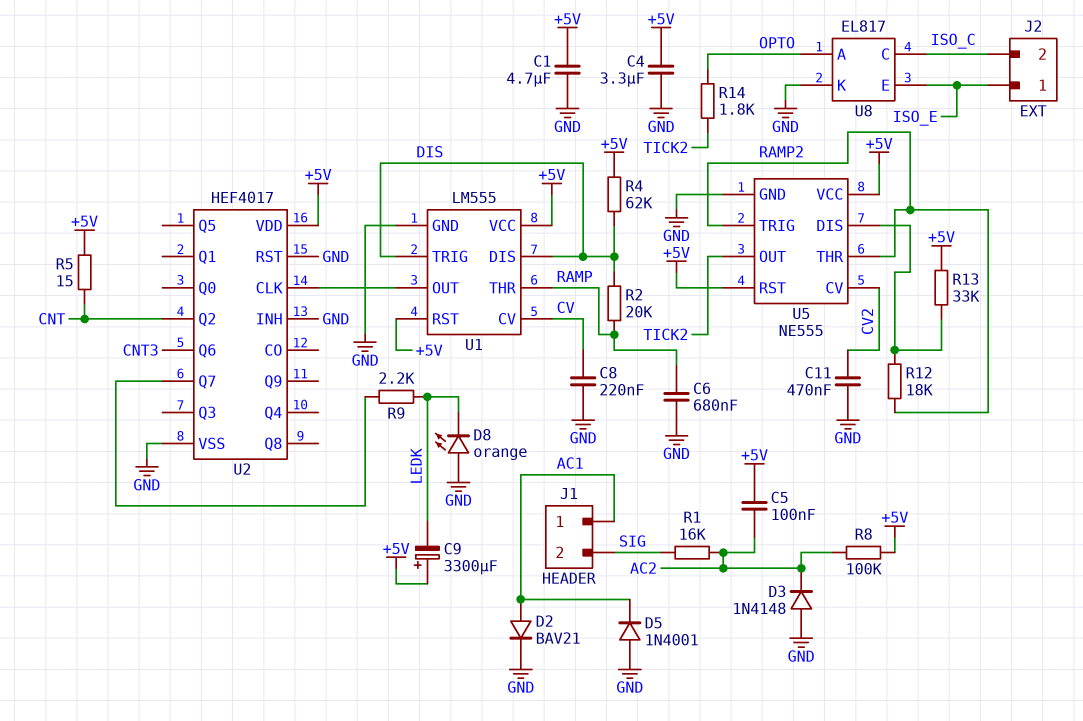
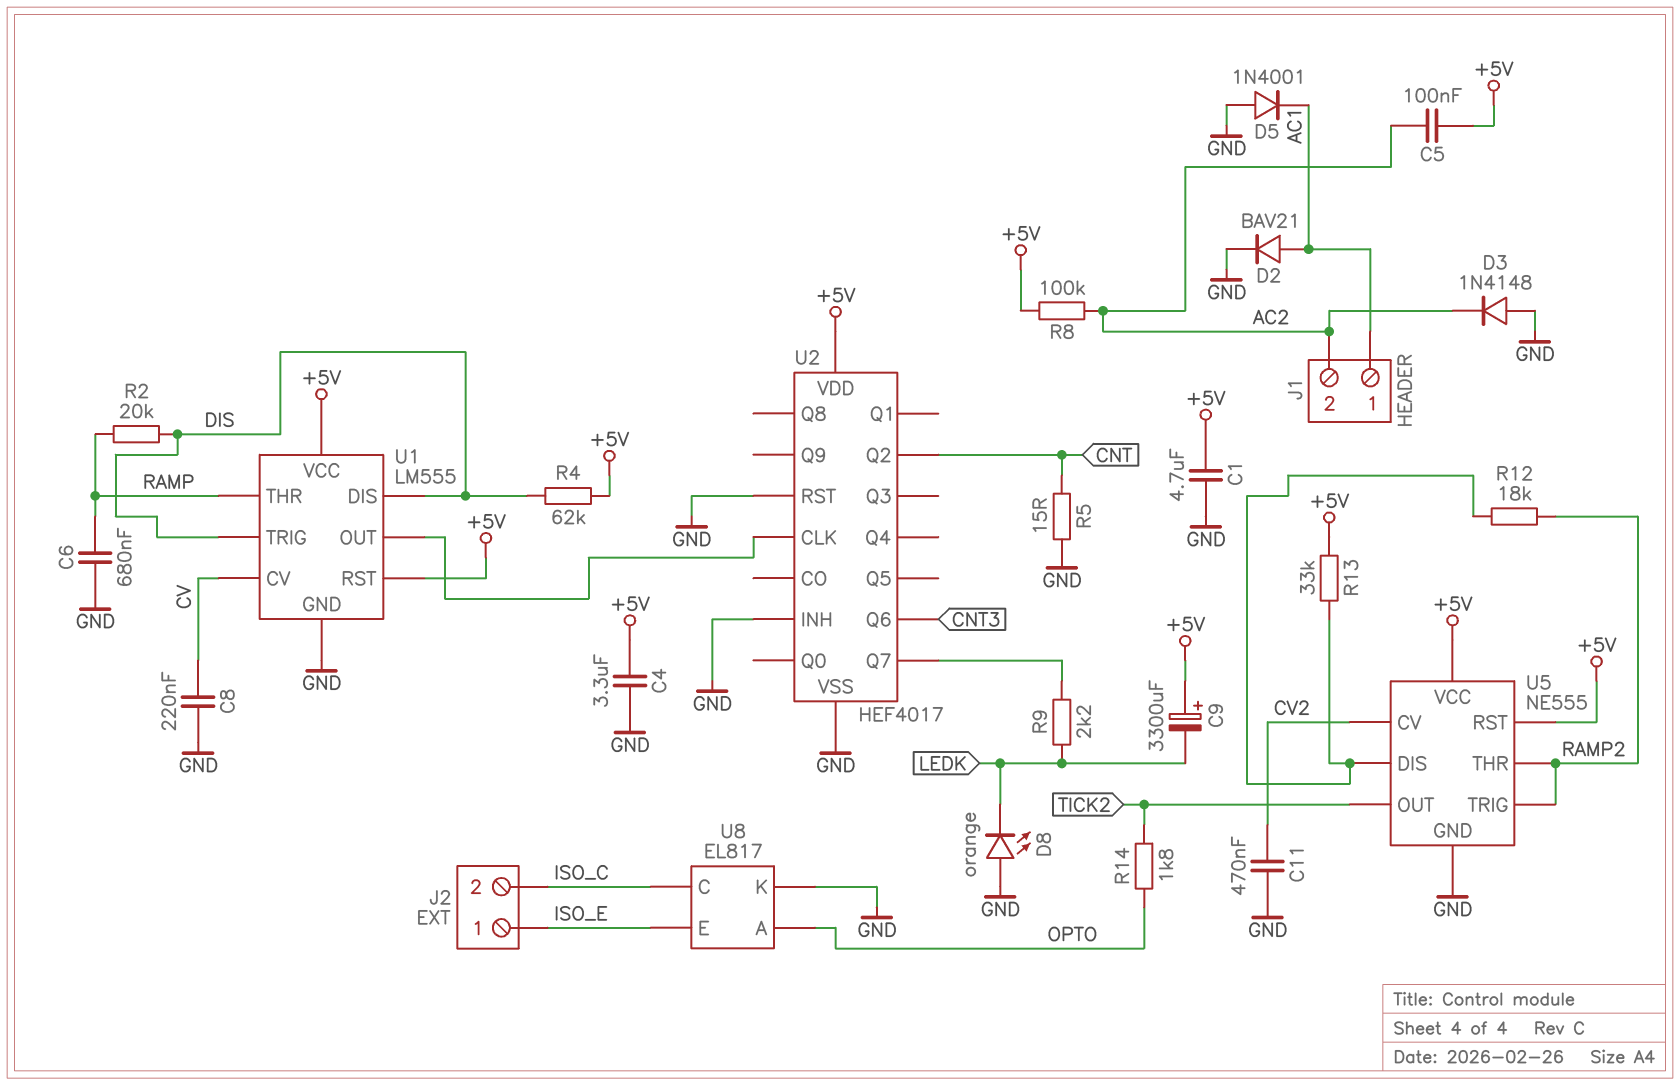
J1 pin 2: SIG -> AC2
R1: 16k (AC2, SIG) -> none
R5: 15 (+5V, CNT) -> 15 (CNT, GND)

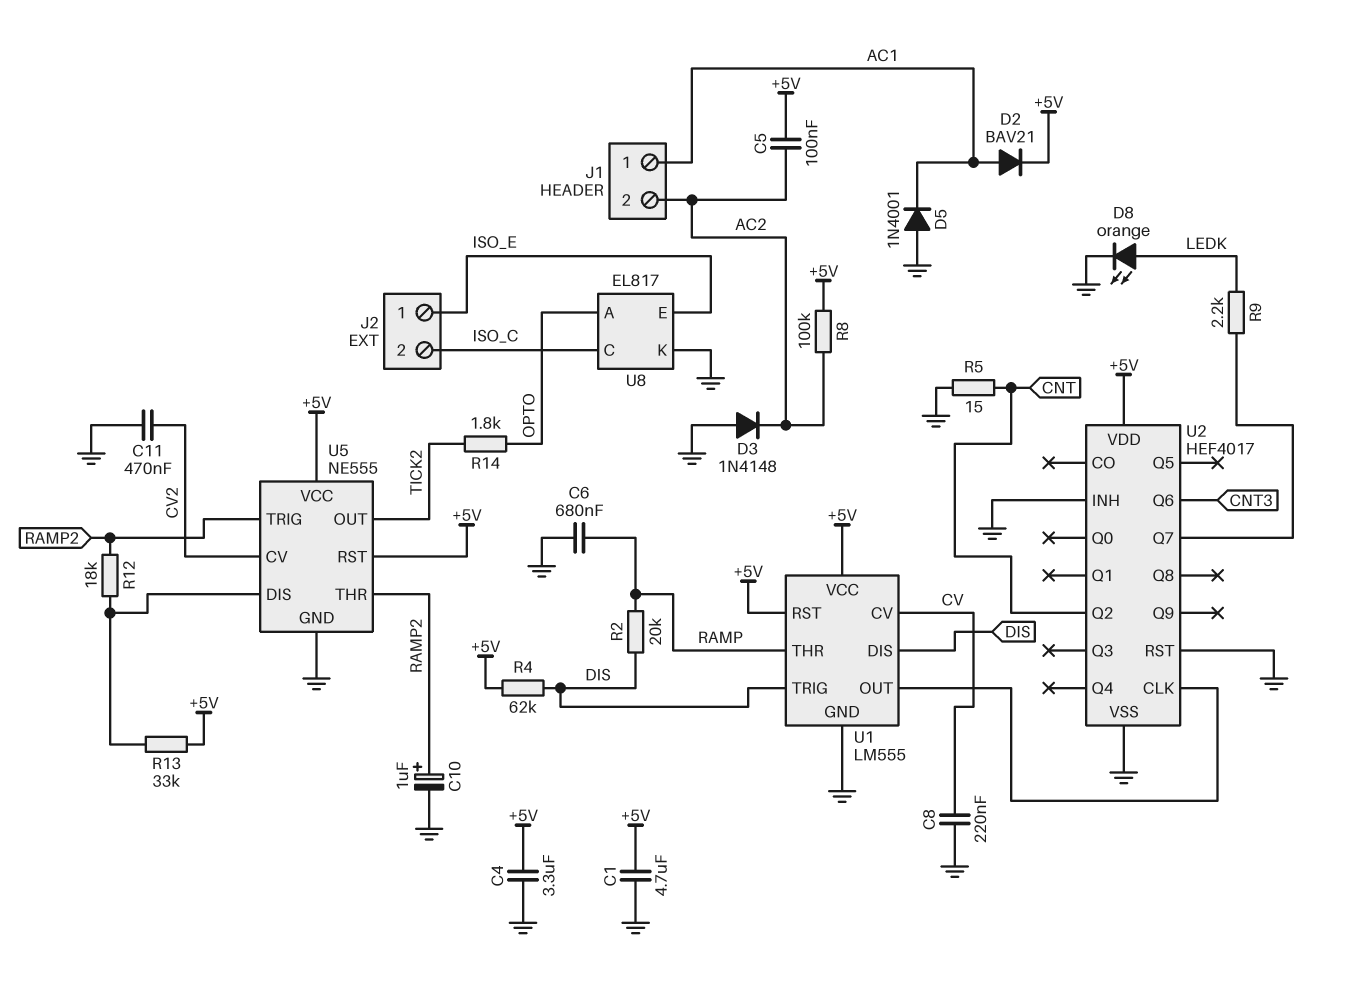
C9: 3300uF (plus +5V, minus LEDK) -> none
C10: none -> 1uF (plus RAMP2, minus GND)
D2: diode BAV21 (A AC1, K GND) -> diode BAV21 (A AC1, K +5V)
D8: LED orange (A GND, K LEDK) -> LED orange (A LEDK, K GND)

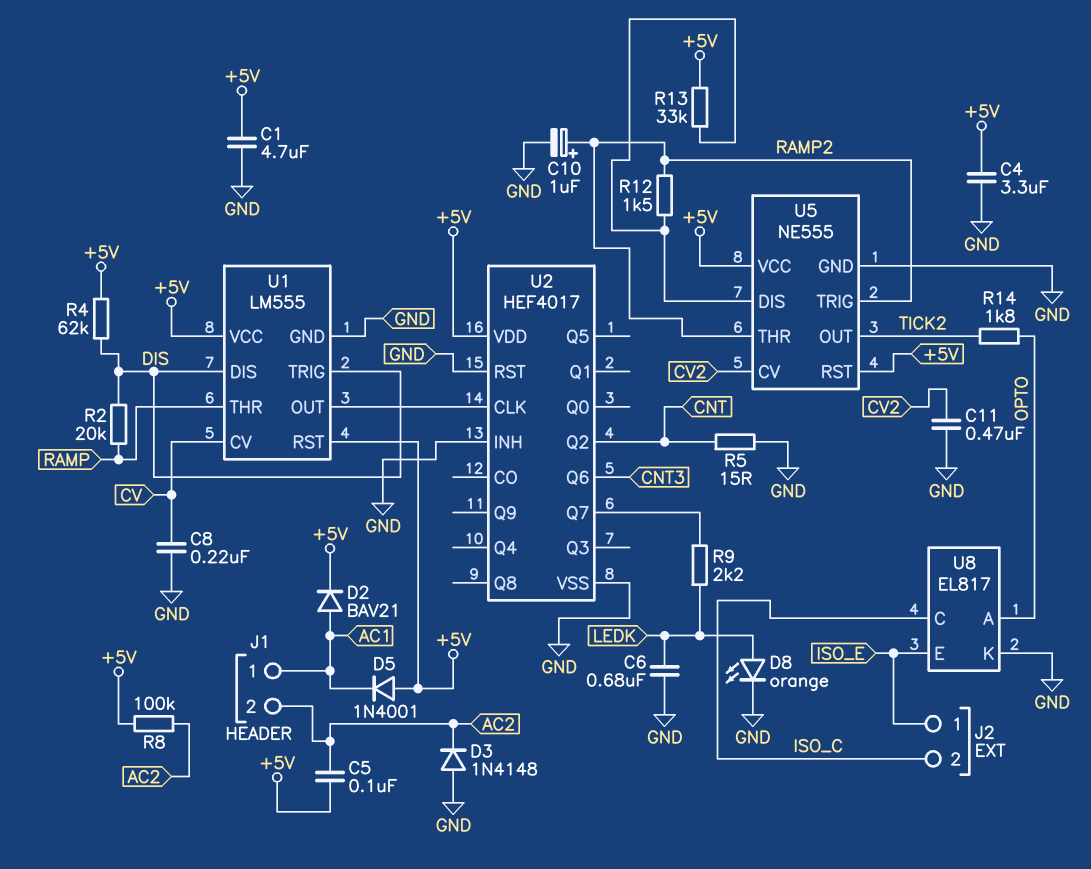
C6: 680nF (GND, RAMP) -> 680nF (GND, LEDK)
D5: diode 1N4001 (A GND, K AC1) -> diode 1N4001 (A +5V, K AC1)
R12: 18k (RAMP2, U5/DIS) -> 1.5k (RAMP2, U5/DIS)

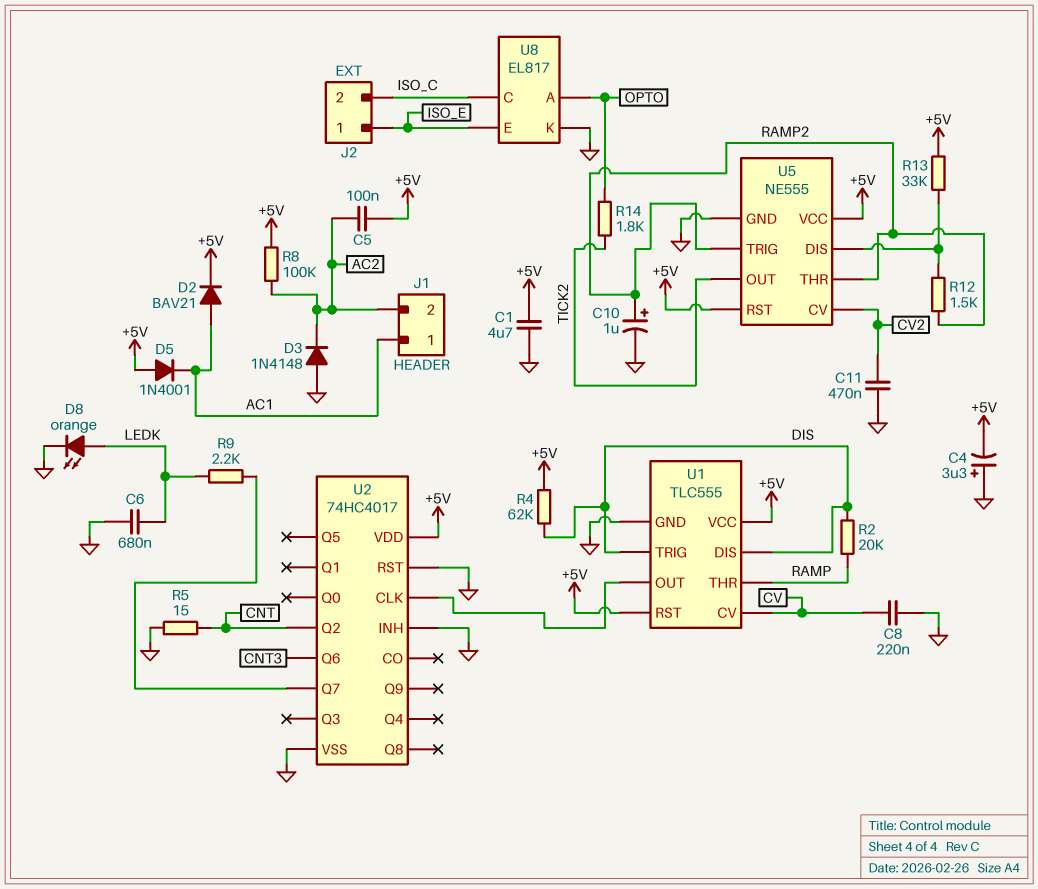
C4: 3.3uF (+5V, GND) -> 3.3uF (plus GND, minus +5V)
U1: LM555 -> TLC555
U2: HEF4017 -> 74HC4017

